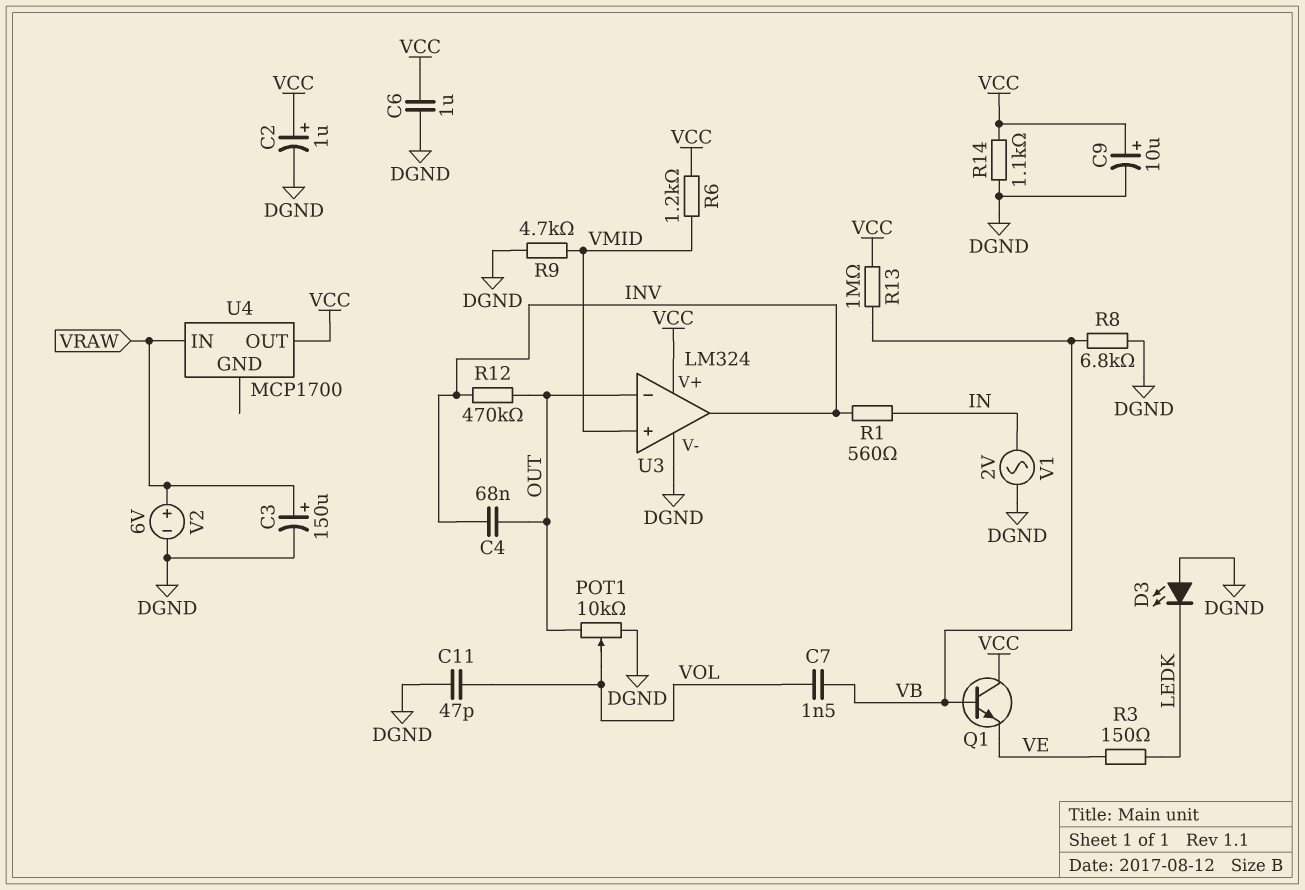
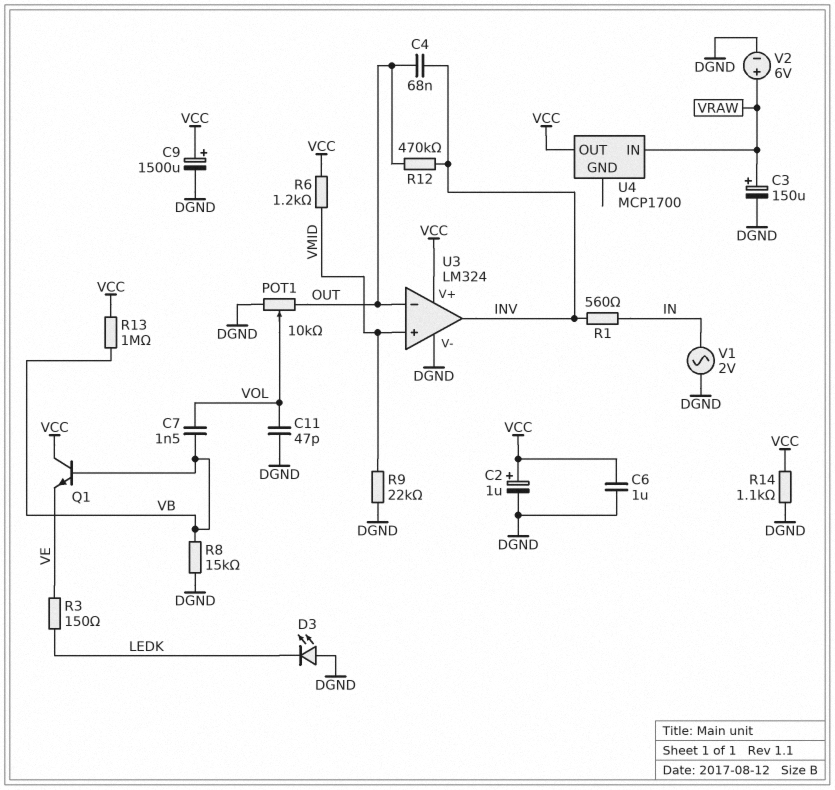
C9: 10uF (plus VCC, minus DGND) -> 1500uF (plus VCC, minus DGND)
R8: 6.8k (DGND, VB) -> 15k (DGND, VB)
R9: 4.7k (DGND, VMID) -> 22k (DGND, VMID)

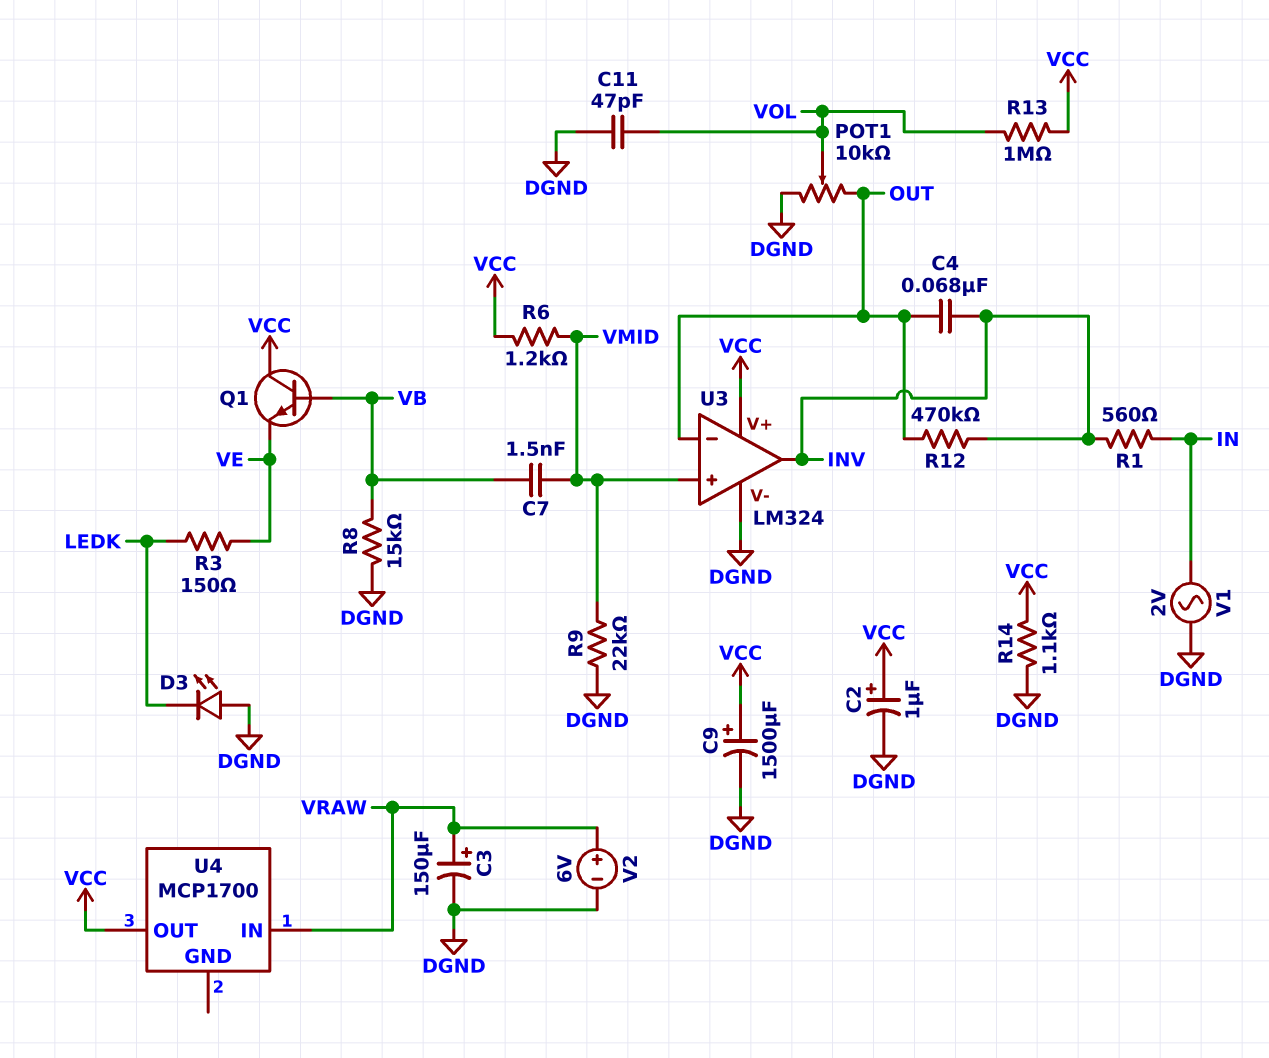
C6: 1uF (DGND, VCC) -> none
C7: 1.5nF (VB, VOL) -> 1.5nF (VB, VMID)
R13: 1M (VB, VCC) -> 1M (VCC, VOL)

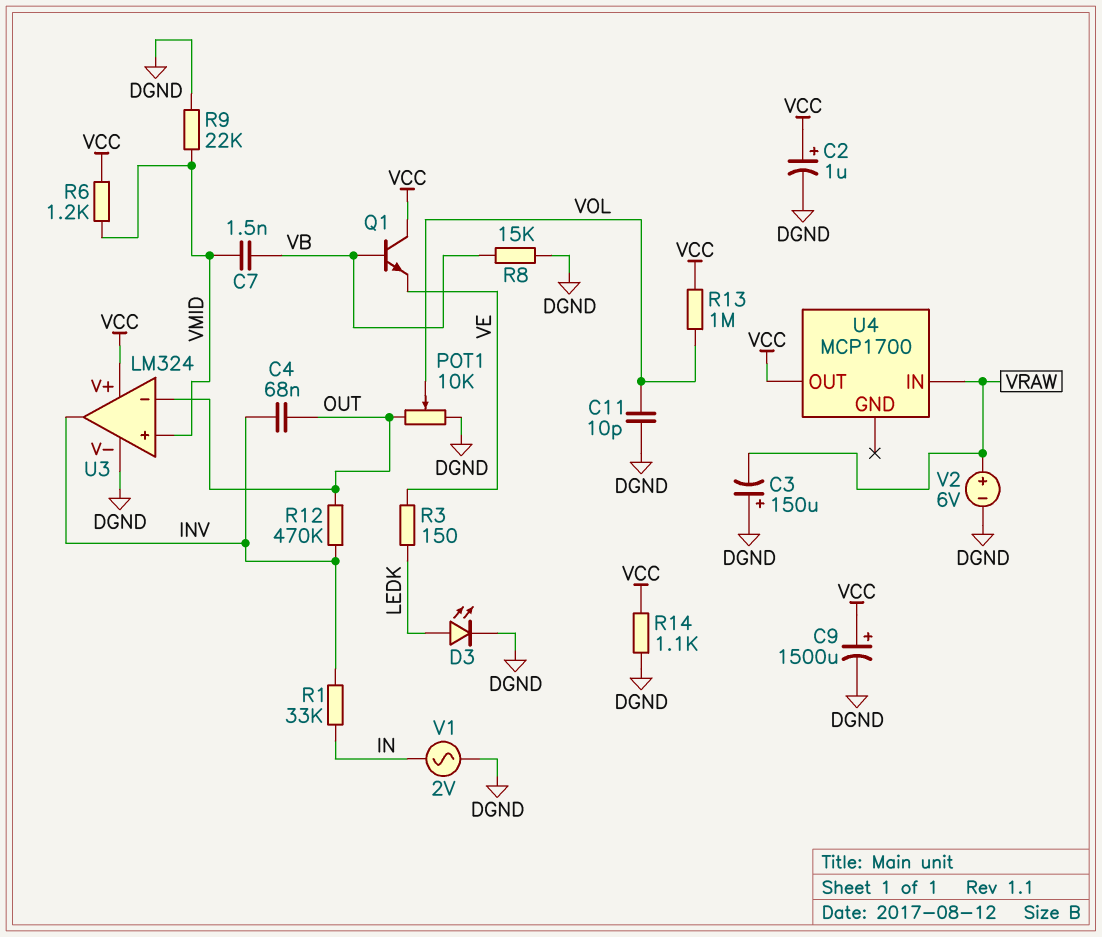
C3: 150uF (plus VRAW, minus DGND) -> 150uF (plus DGND, minus VRAW)
C11: 47pF (DGND, VOL) -> 10pF (DGND, VOL)
D3: LED (A DGND, K LEDK) -> LED (A LEDK, K DGND)
R1: 560 (IN, INV) -> 33k (IN, INV)

